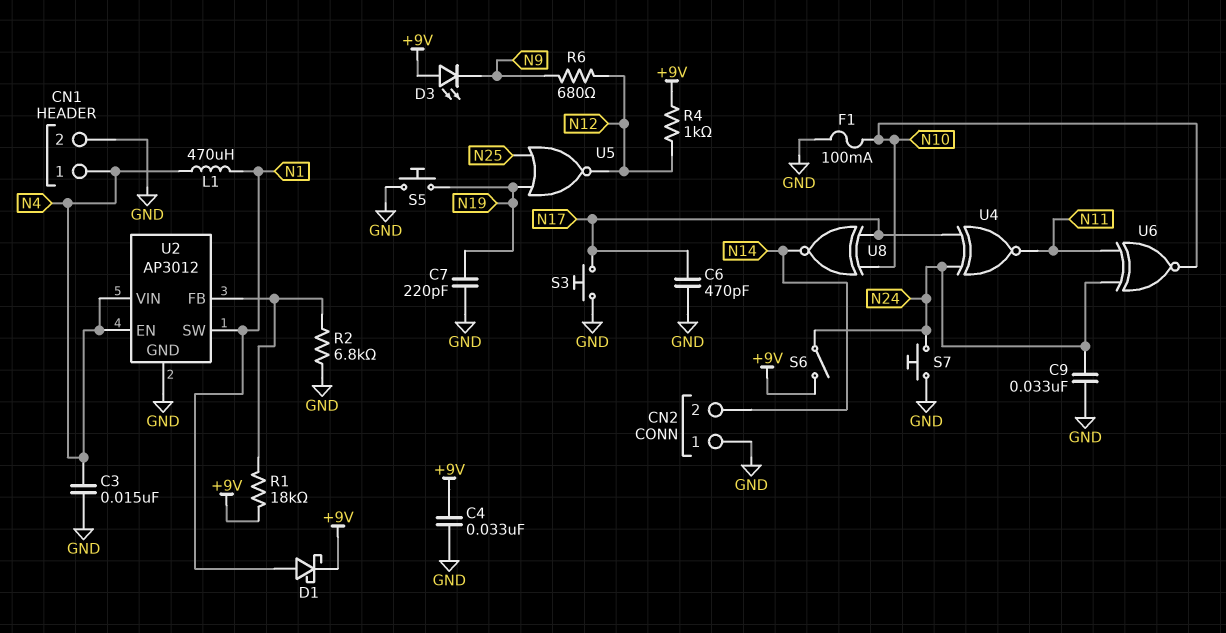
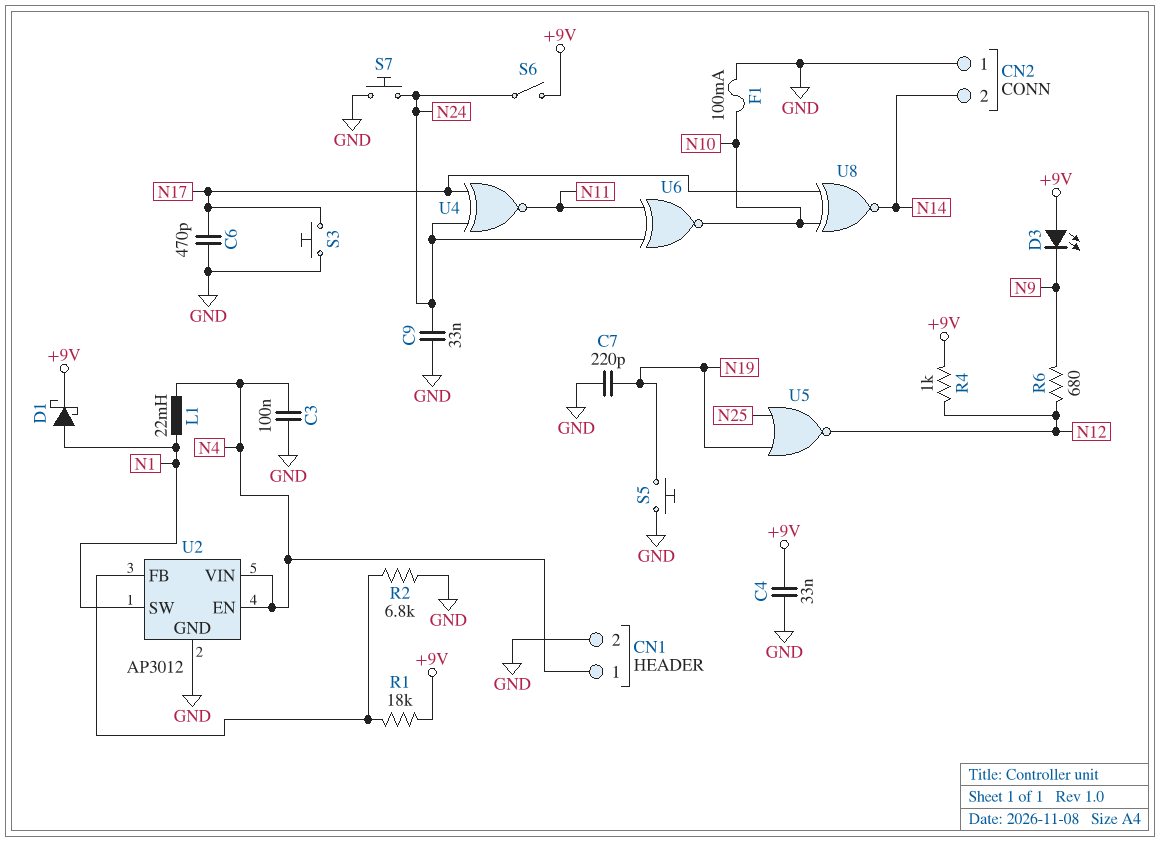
C3: 15nF (GND, N4) -> 100nF (GND, N4)
L1: 470uH (N1, N4) -> 22mH (N1, N4)

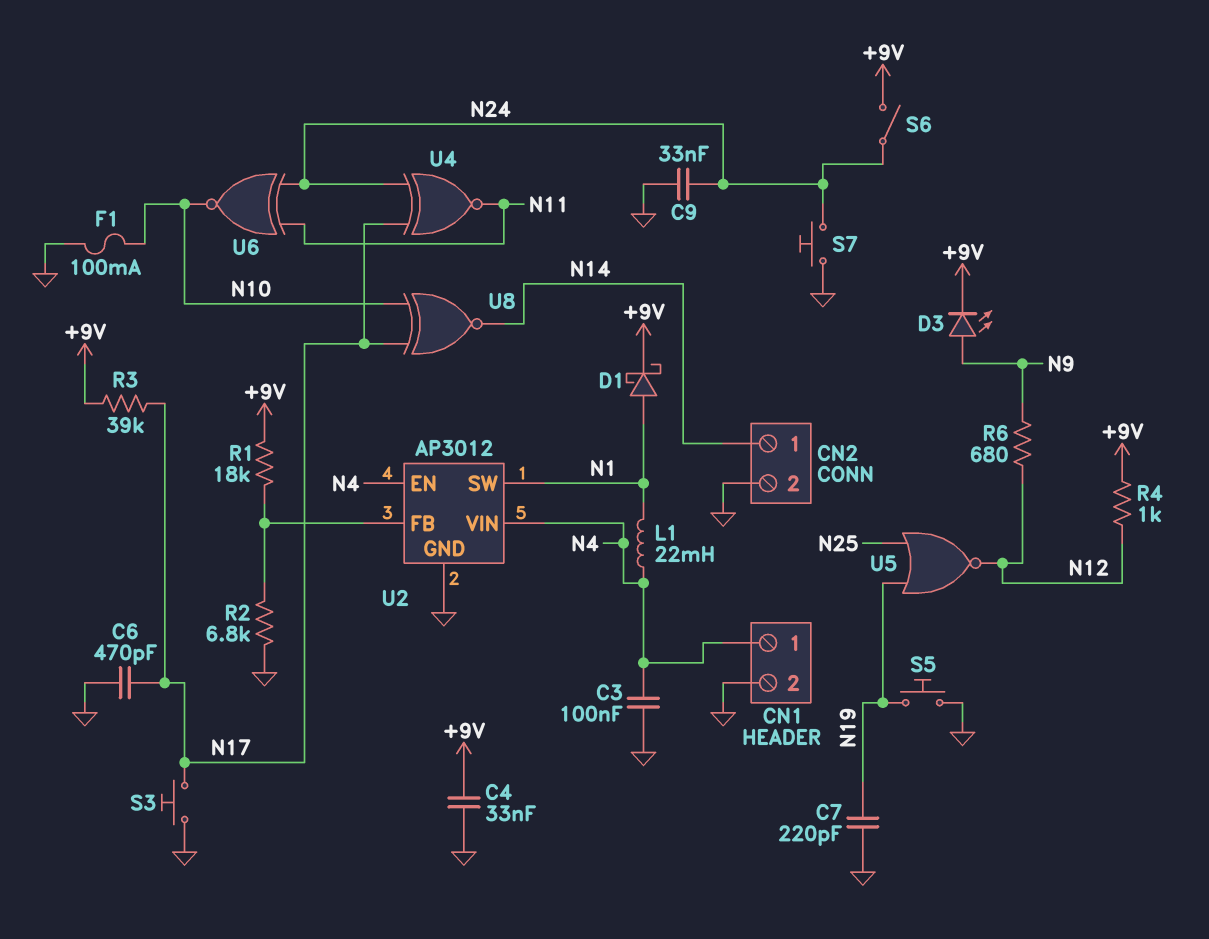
CN2 pin 1: GND -> N14
CN2 pin 2: N14 -> GND
D3: LED (A +9V, K N9) -> LED (A N9, K +9V)
R3: none -> 39k (+9V, N17)

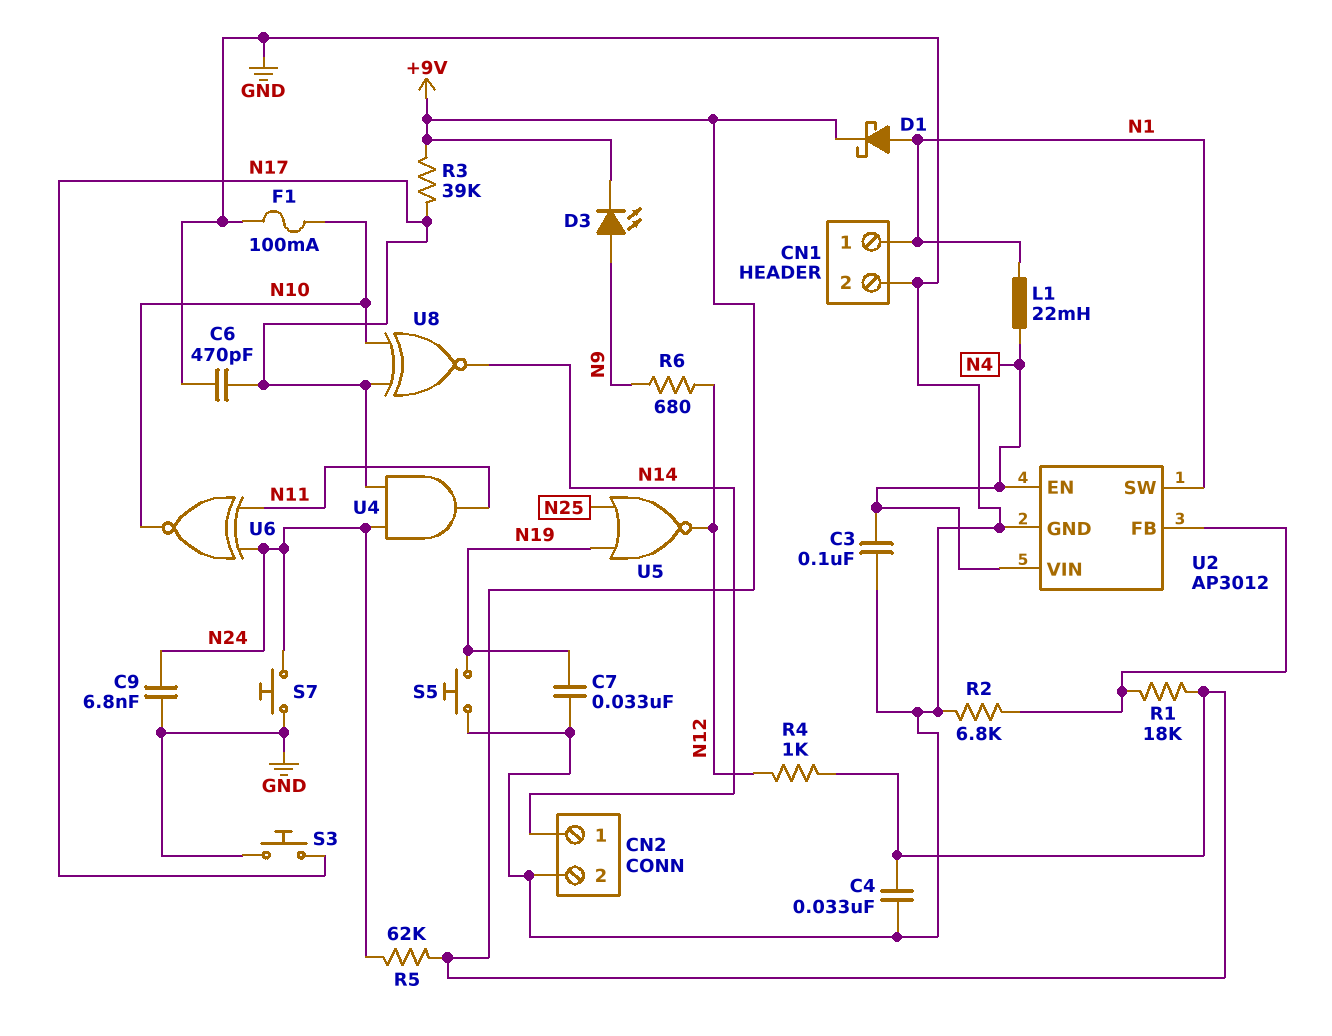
C7: 220pF (GND, N19) -> 33nF (GND, N19)
C9: 33nF (GND, N24) -> 6.8nF (GND, N24)
CN1 pin 1: N4 -> N1
R5: none -> 62k (+9V, N24)
S6: switch (+9V, N24) -> none
U4: XNOR (in N17, in N24, out N11) -> AND (in N17, in N24, out N11)

